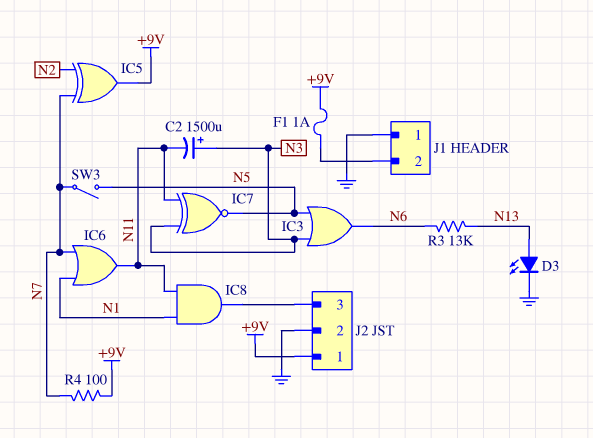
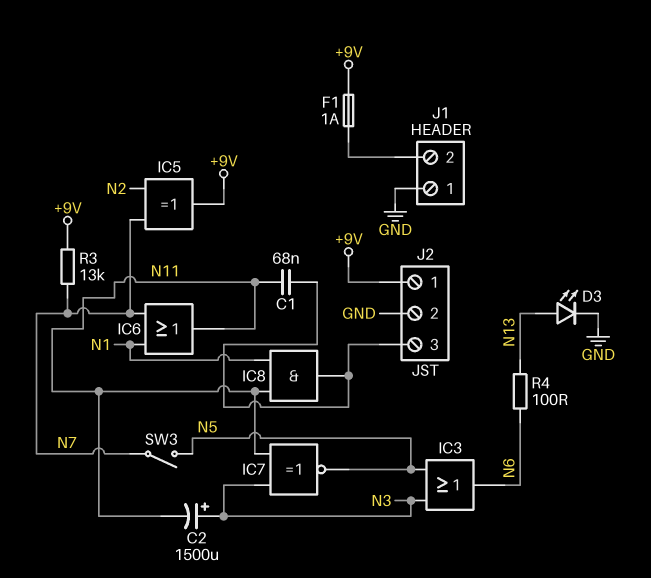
C1: none -> 68nF (J2/3, N11)
R3: 13k (N6, N13) -> 13k (+9V, N7)
R4: 100 (+9V, N7) -> 100 (N6, N13)

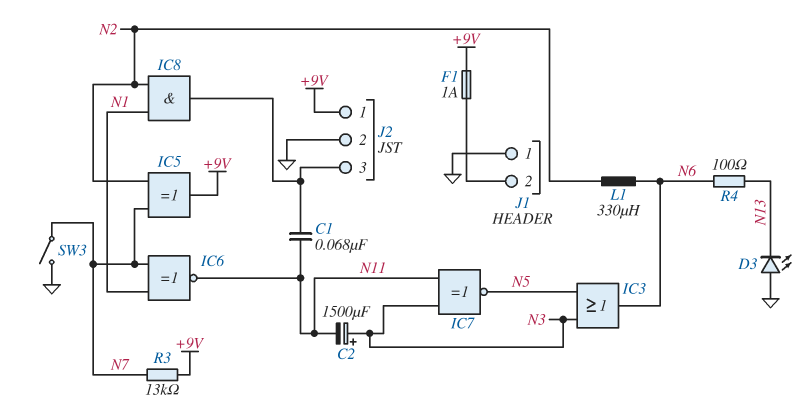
D3: LED (A N13, K GND) -> LED (A GND, K N13)
IC6: OR (in N1, in N7, out N11) -> XNOR (in N1, in N7, out N11)
IC8: AND (in N1, in N11, out J2/3) -> AND (in N1, in N2, out J2/3)
L1: none -> 330uH (N2, N6)
SW3: switch (N5, N7) -> switch (GND, N7)

